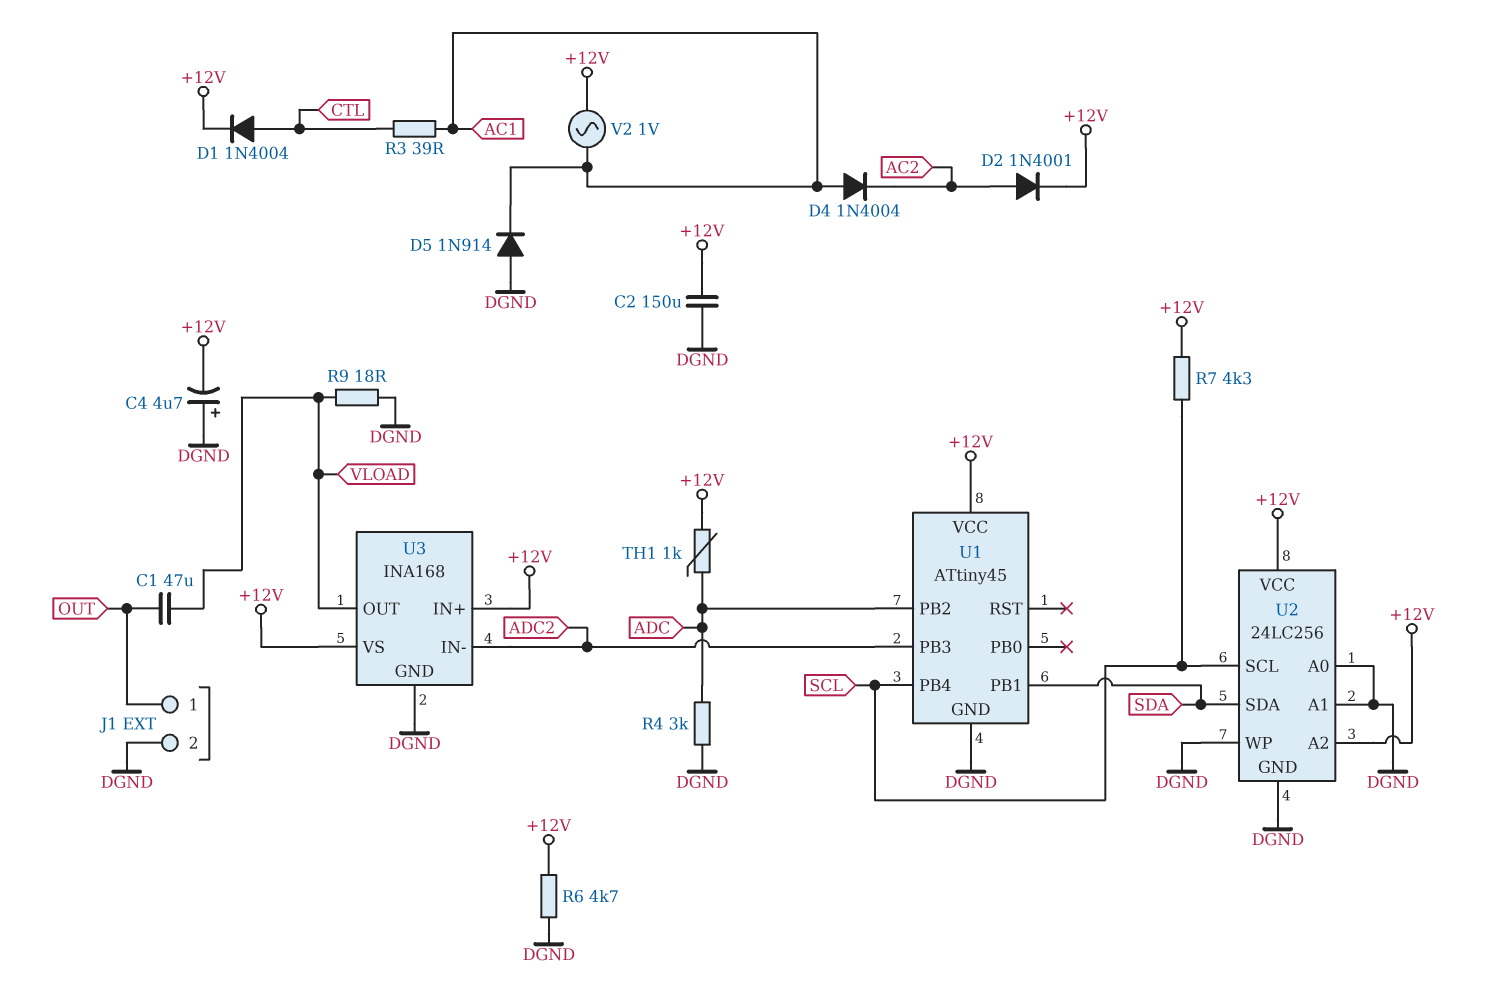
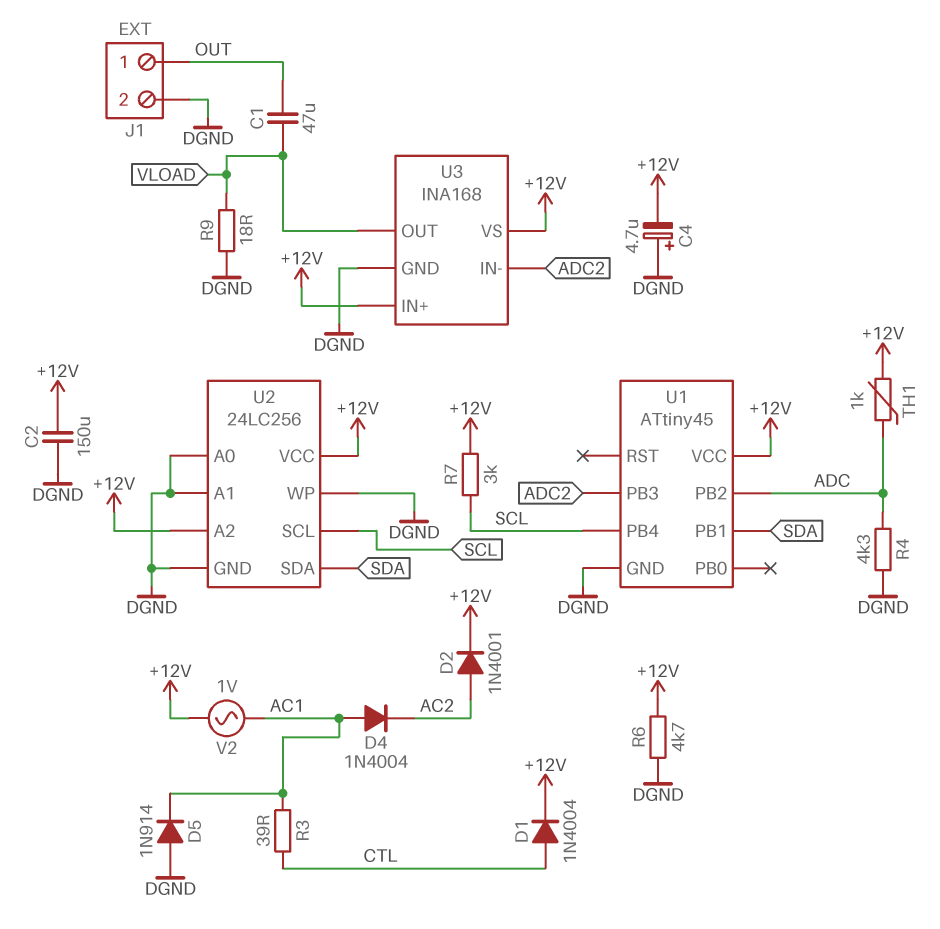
R4: 3k (ADC, DGND) -> 4.3k (ADC, DGND)
R7: 4.3k (+12V, SCL) -> 3k (+12V, SCL)

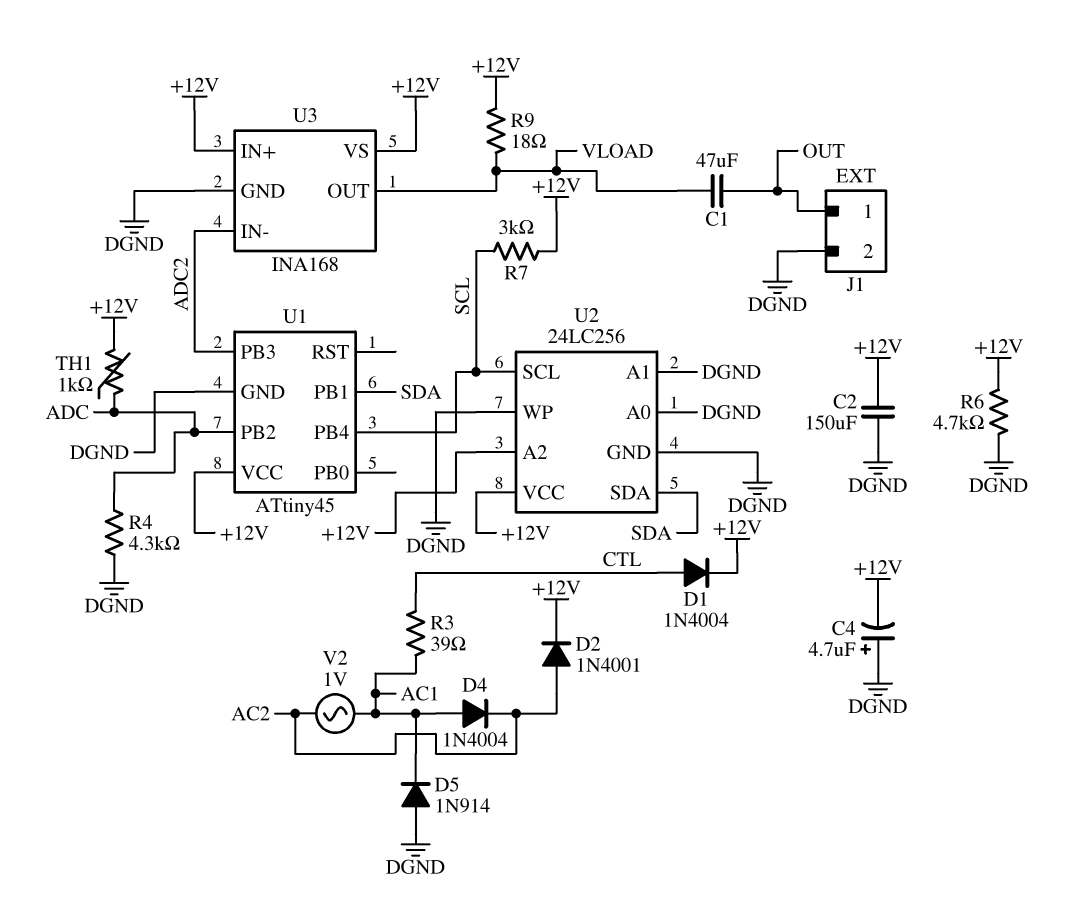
R9: 18 (DGND, VLOAD) -> 18 (+12V, VLOAD)
V2: AC 1V (+12V, AC1) -> AC 1V (AC1, AC2)

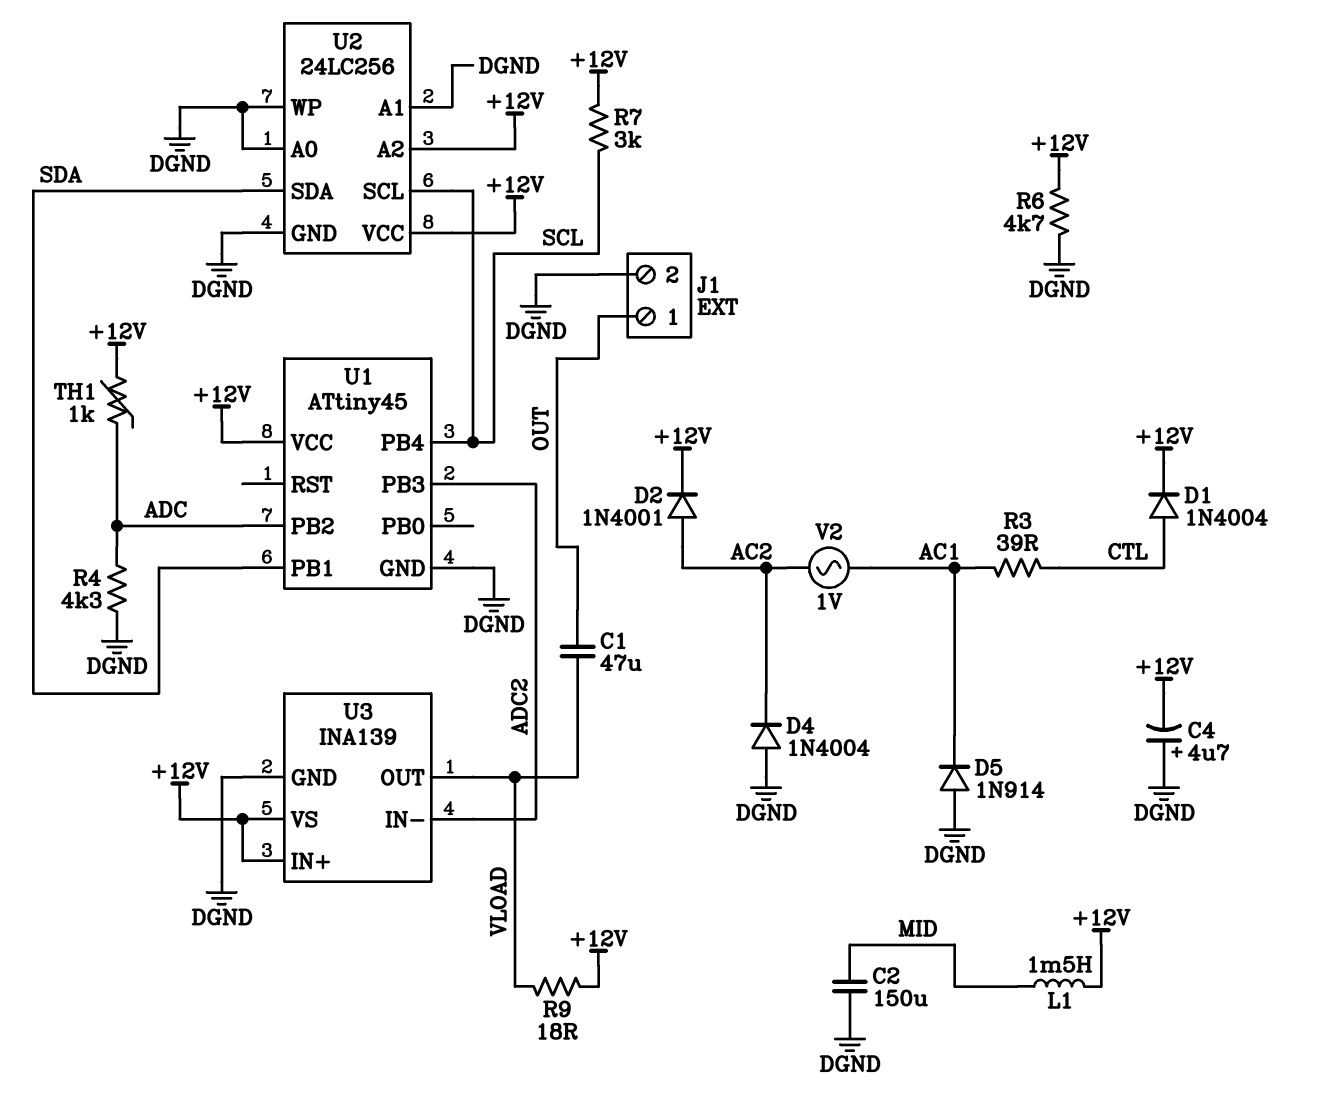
C2: 150uF (+12V, DGND) -> 150uF (DGND, MID)
D4: diode 1N4004 (A AC1, K AC2) -> diode 1N4004 (A DGND, K AC2)
L1: none -> 1.5mH (+12V, MID)
U3: INA168 -> INA139

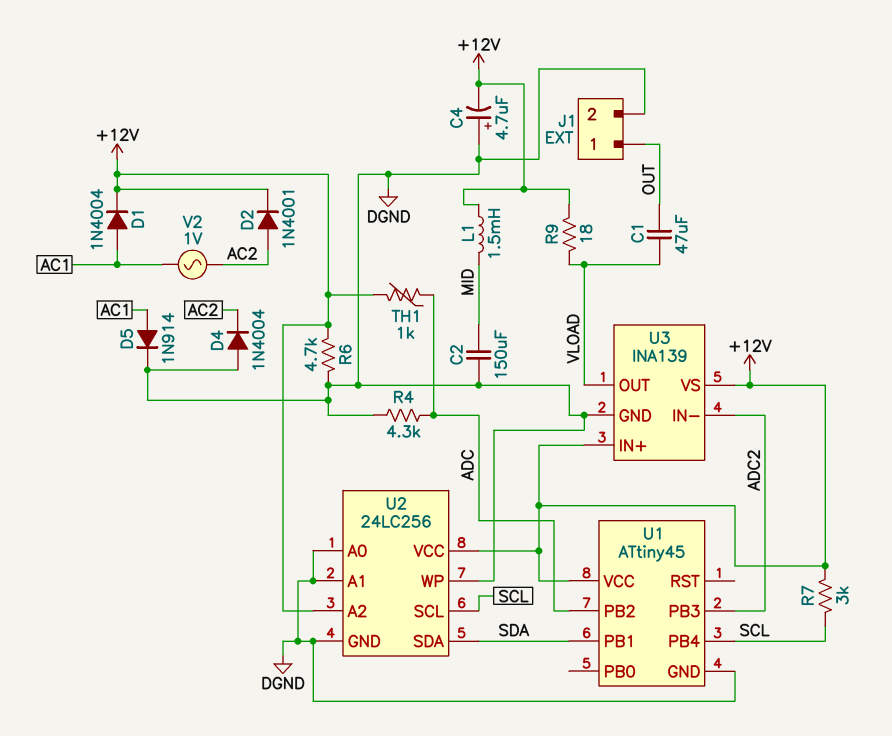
D1: diode 1N4004 (A CTL, K +12V) -> diode 1N4004 (A AC1, K +12V)
D5: diode 1N914 (A DGND, K AC1) -> diode 1N914 (A AC1, K DGND)
R3: 39 (AC1, CTL) -> none

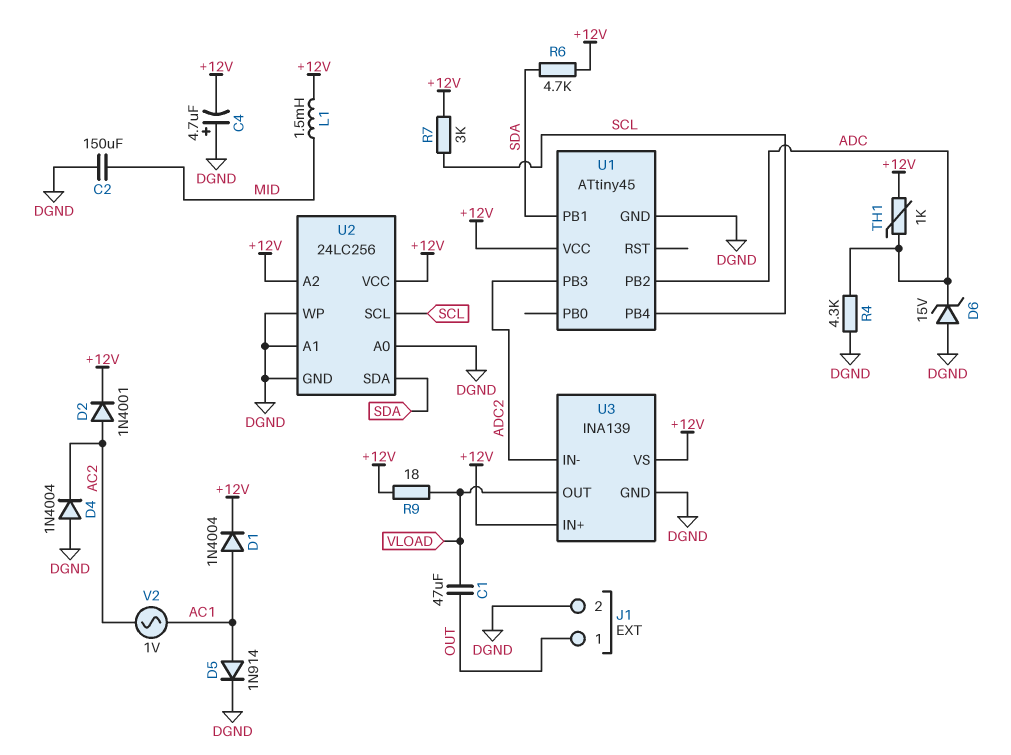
D6: none -> zener 15V (A DGND, K ADC)
R6: 4.7k (+12V, DGND) -> 4.7k (+12V, SDA)

